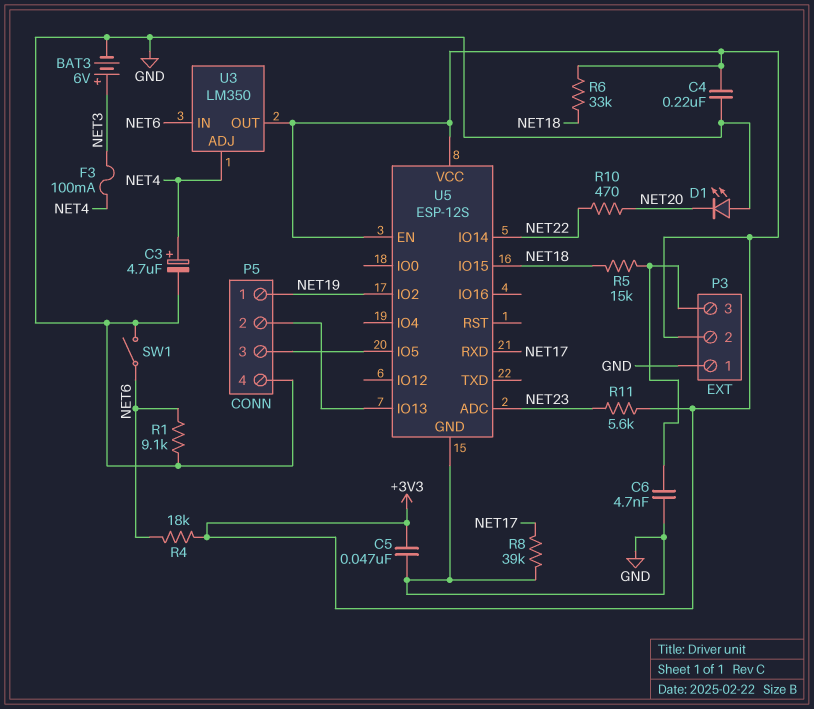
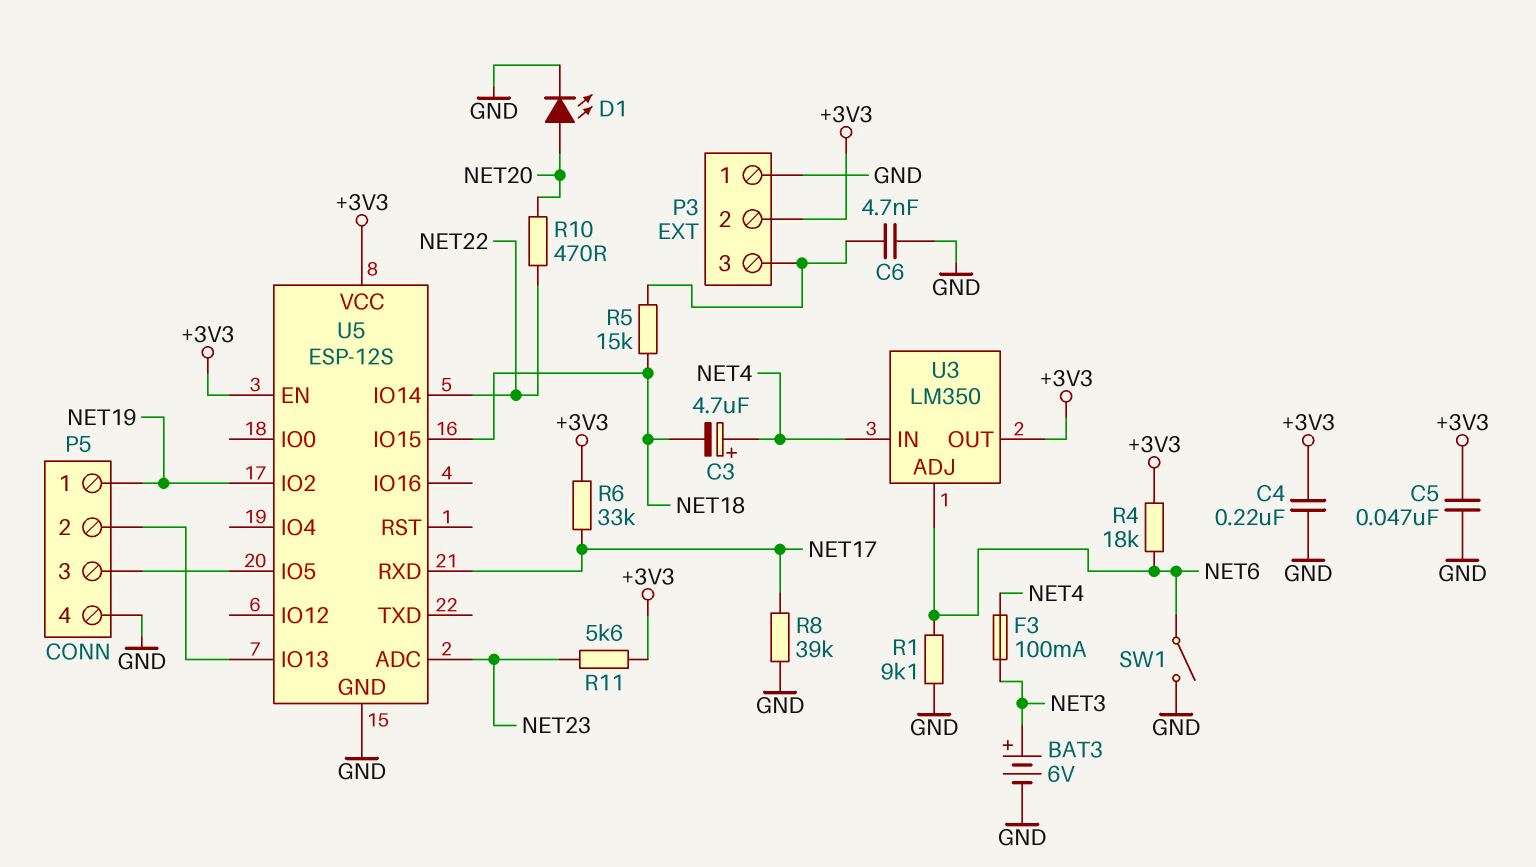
C3: 4.7uF (plus NET4, minus GND) -> 4.7uF (plus NET4, minus NET18)
D1: LED (A GND, K NET20) -> LED (A NET20, K GND)
R6: 33k (+3V3, NET18) -> 33k (+3V3, NET17)
U3 pin ADJ: NET4 -> NET6
U3 pin IN: NET6 -> NET4

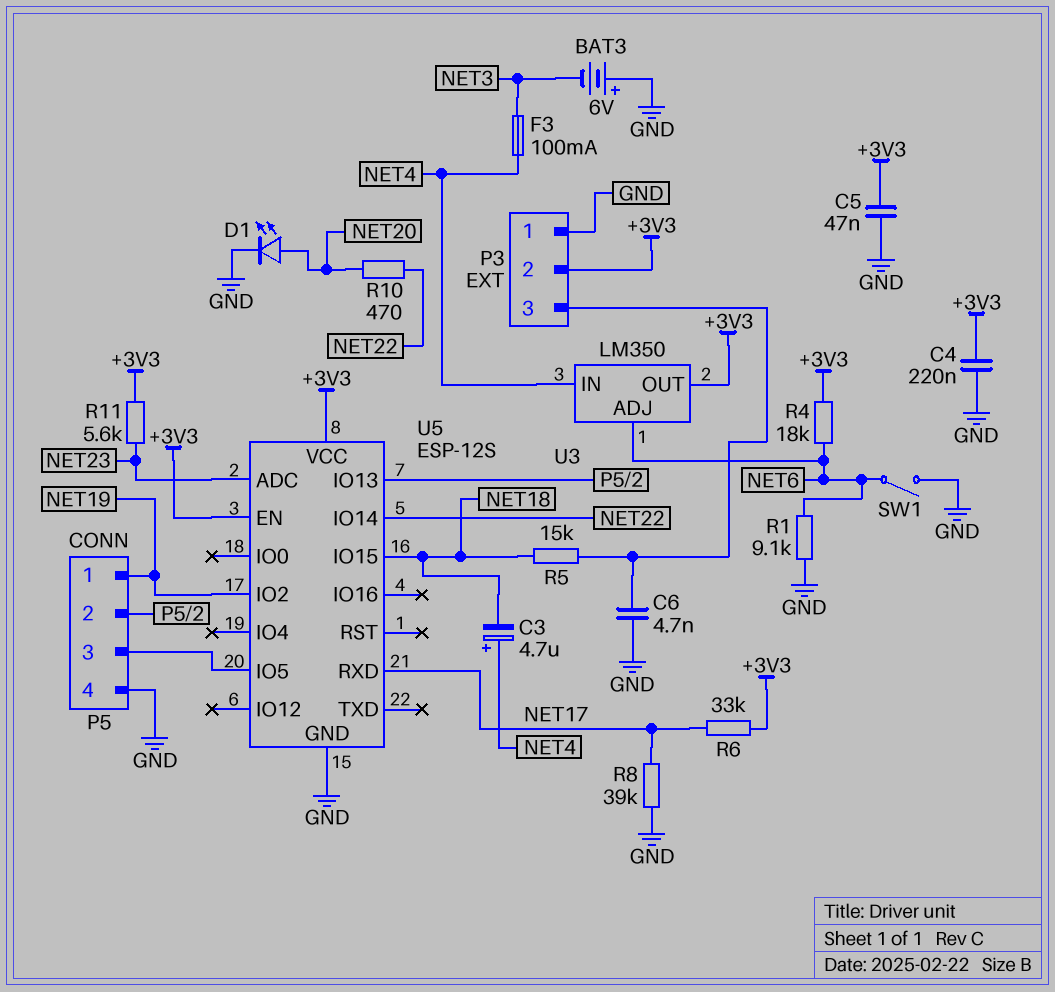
BAT3: 6V (plus NET3, minus GND) -> 6V (plus GND, minus NET3)

